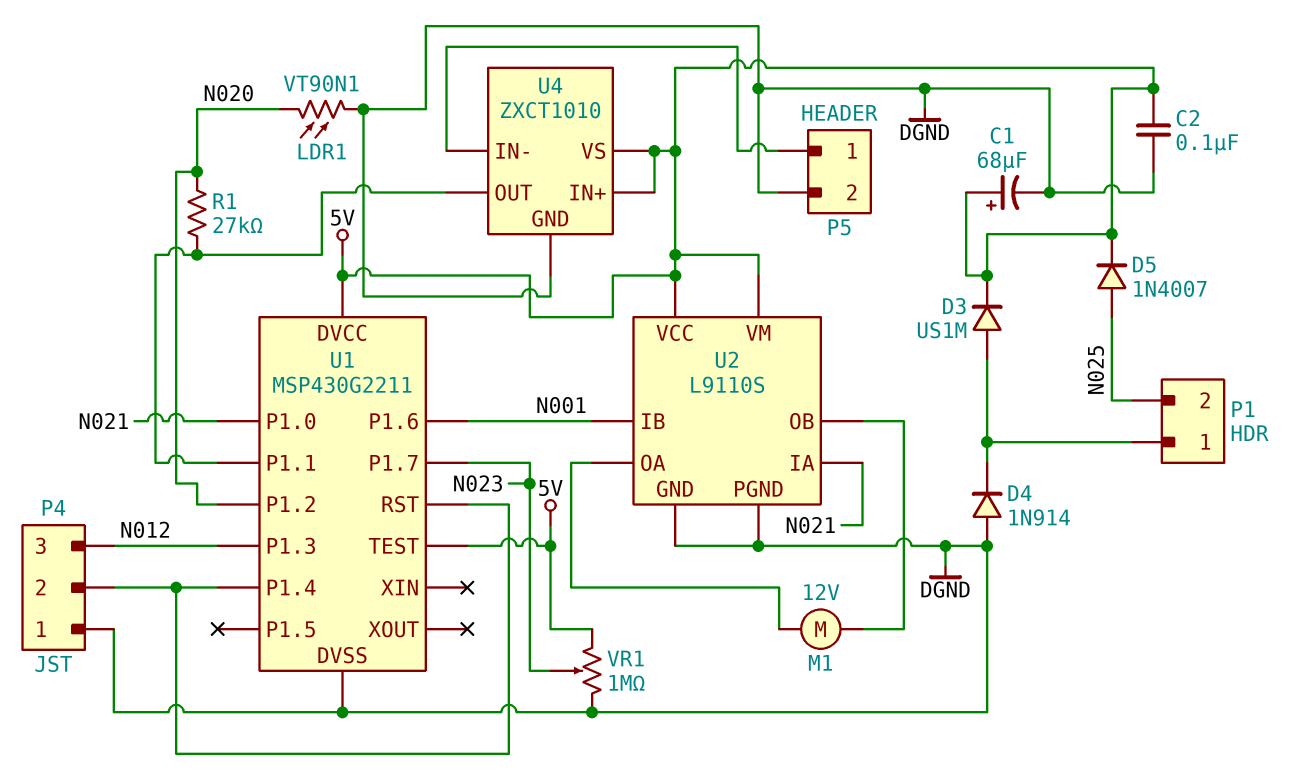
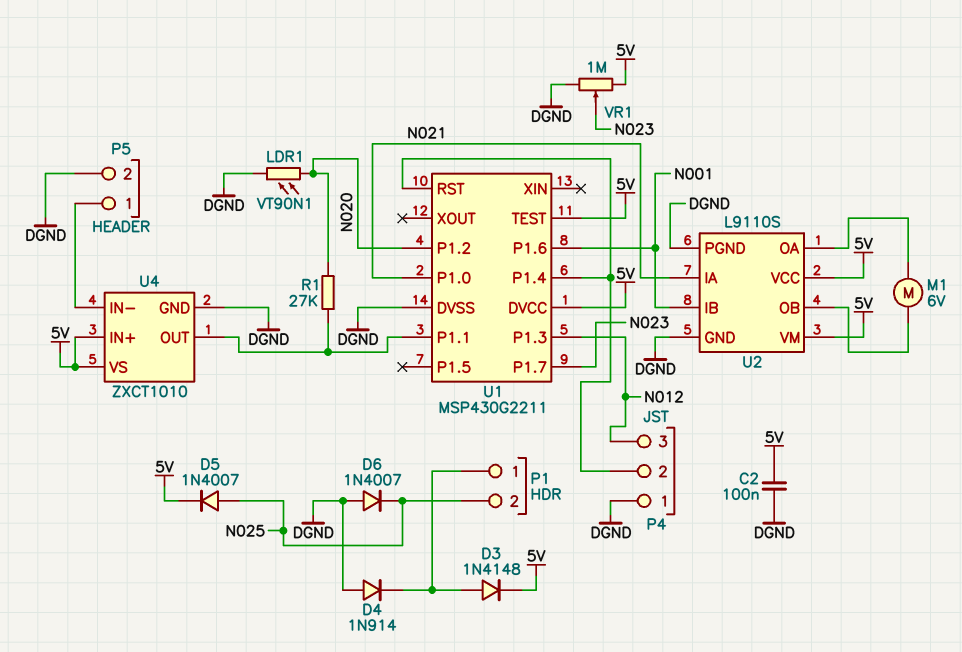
C1: 68uF (plus 5V, minus DGND) -> none
D3: diode US1M (A P1/1, K 5V) -> diode 1N4148 (A P1/1, K 5V)
D6: none -> diode 1N4007 (A DGND, K N025)
M1: motor 12V (U2/OA, U2/OB) -> motor 6V (U2/OA, U2/OB)

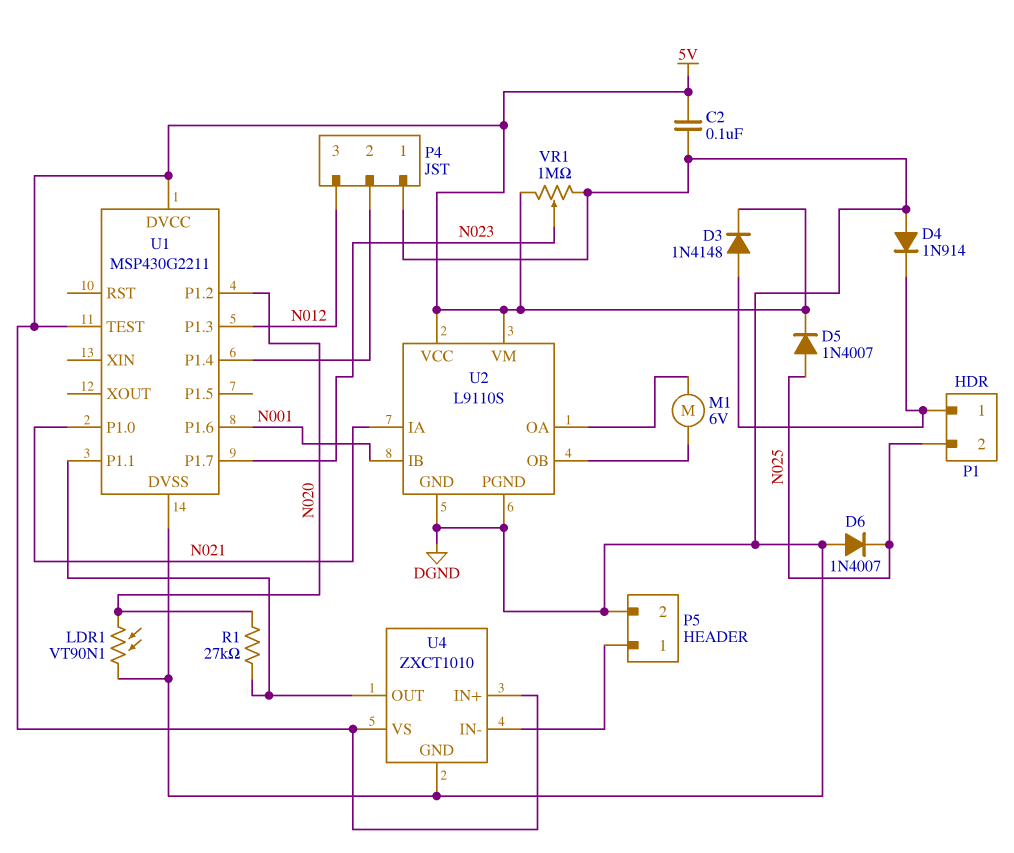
U1 pin RST: P4/2 -> none

